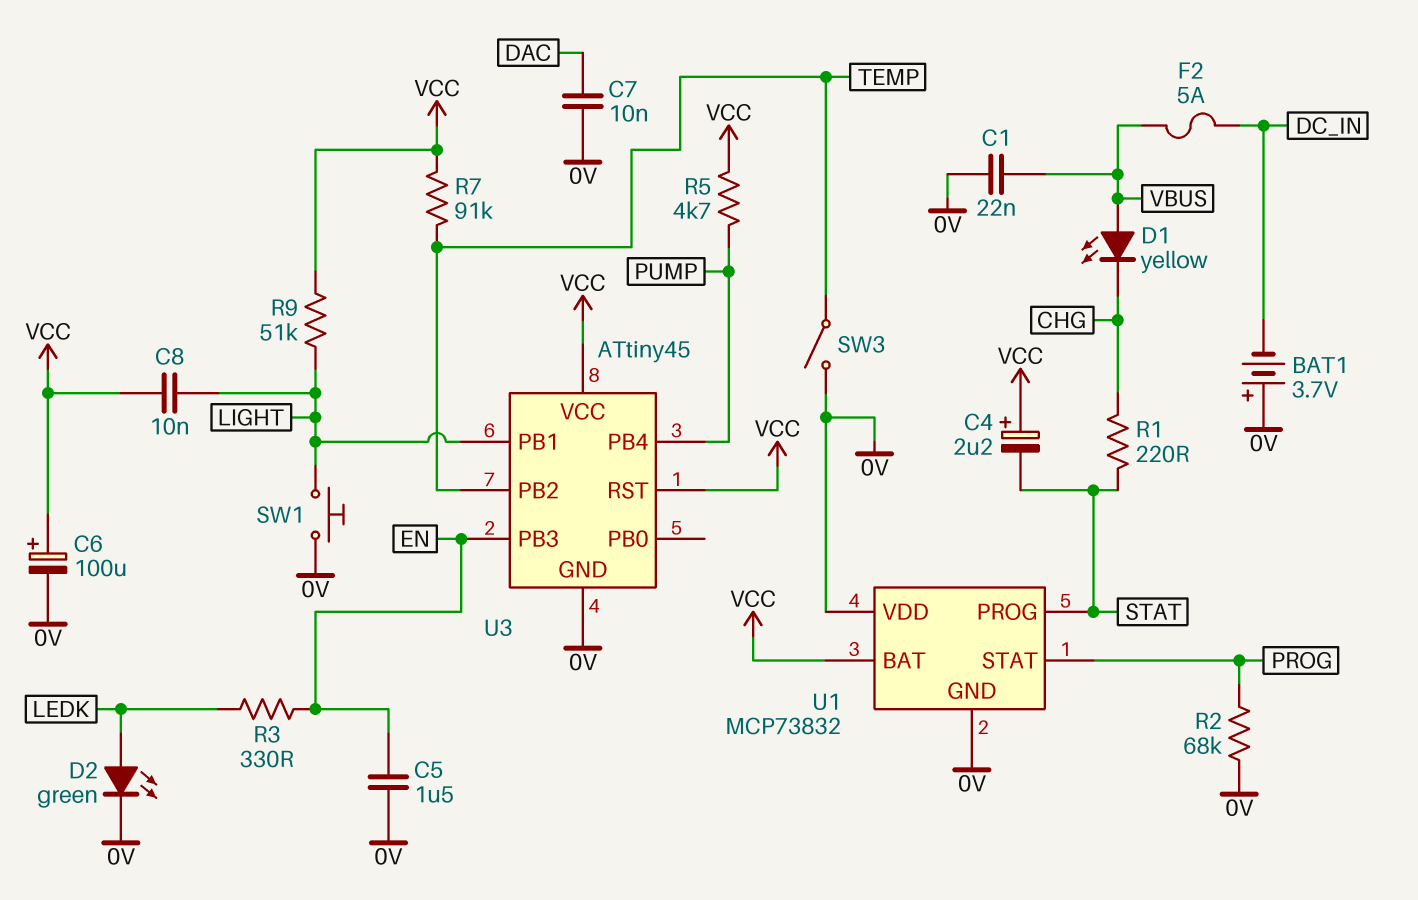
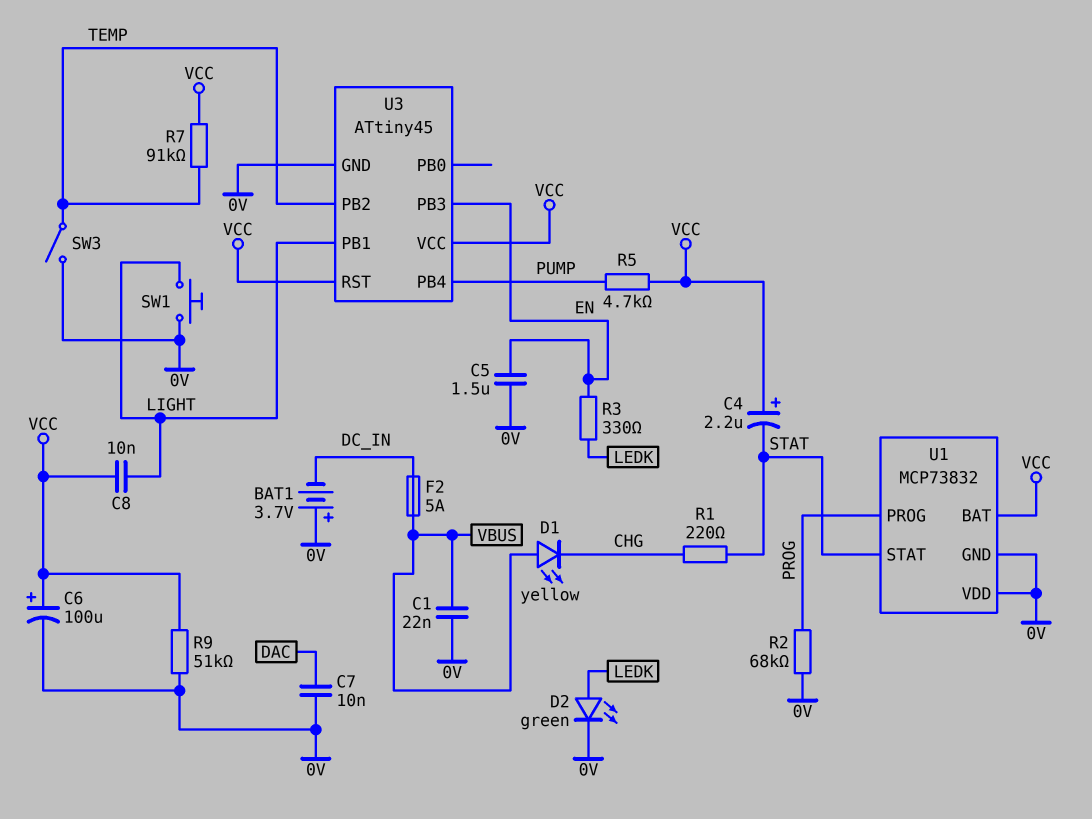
R9: 51k (LIGHT, VCC) -> 51k (0V, VCC)
U1 pin PROG: STAT -> PROG
U1 pin STAT: PROG -> STAT

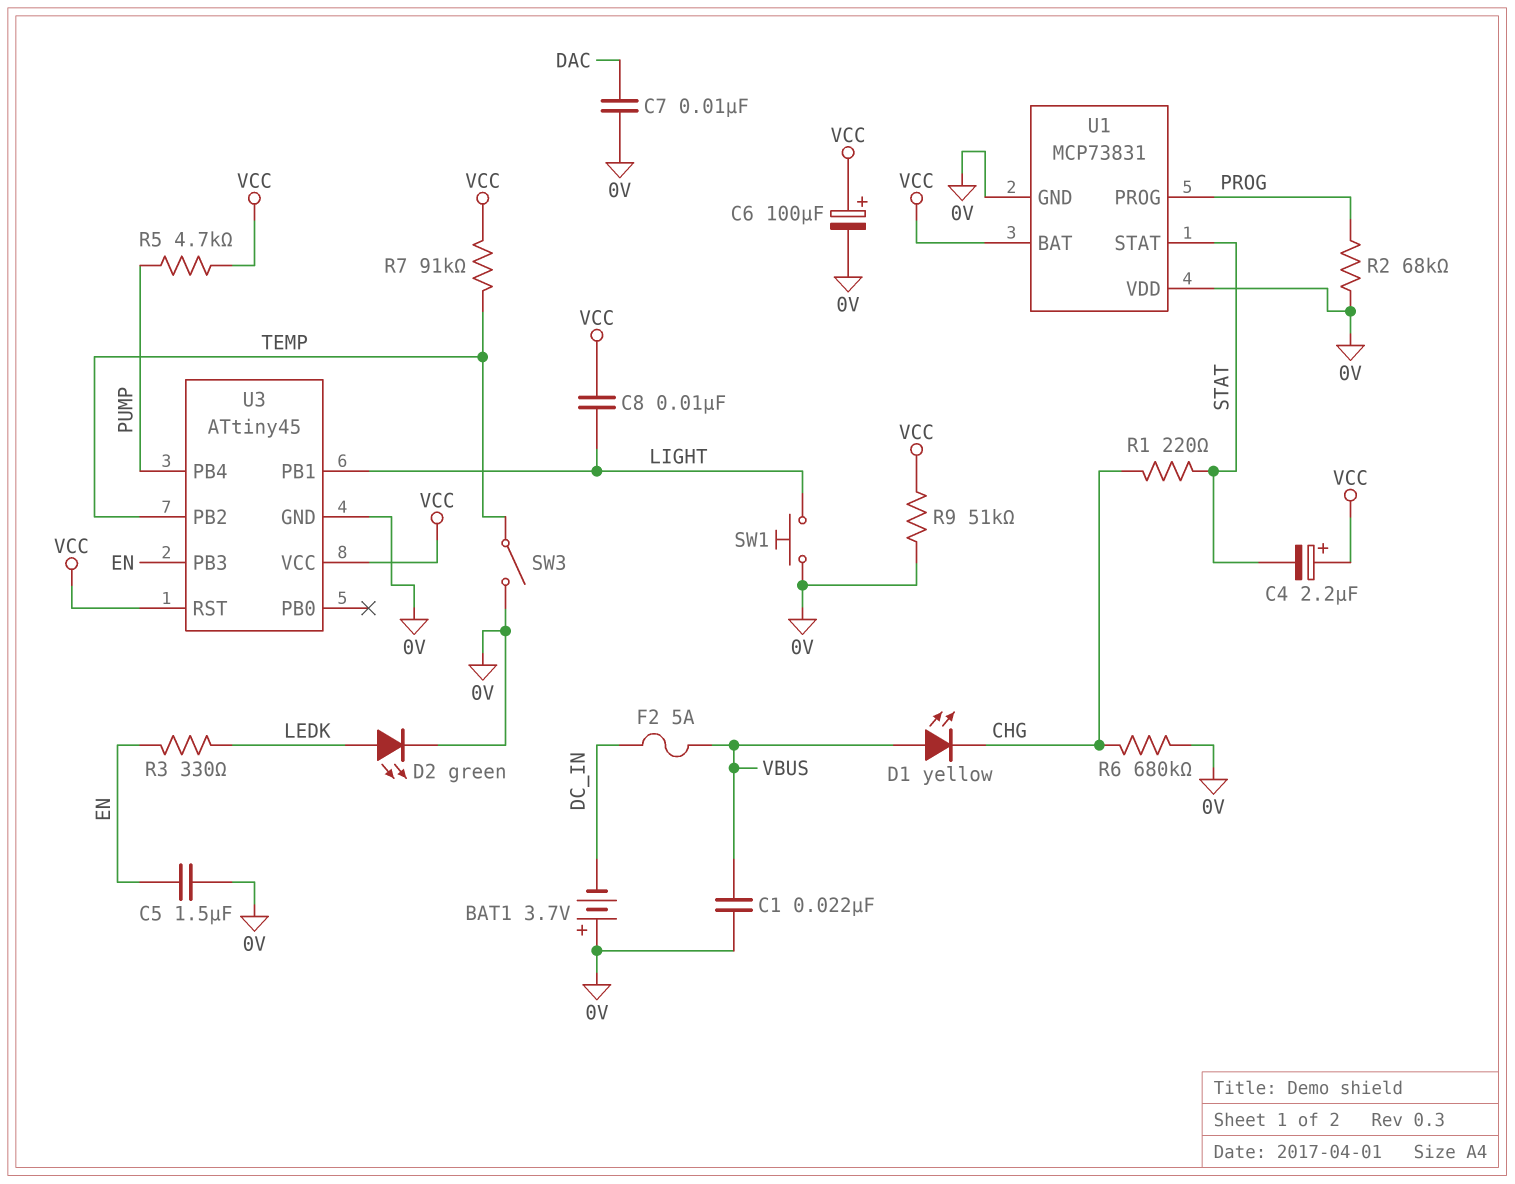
R6: none -> 680k (0V, CHG)
U1: MCP73832 -> MCP73831

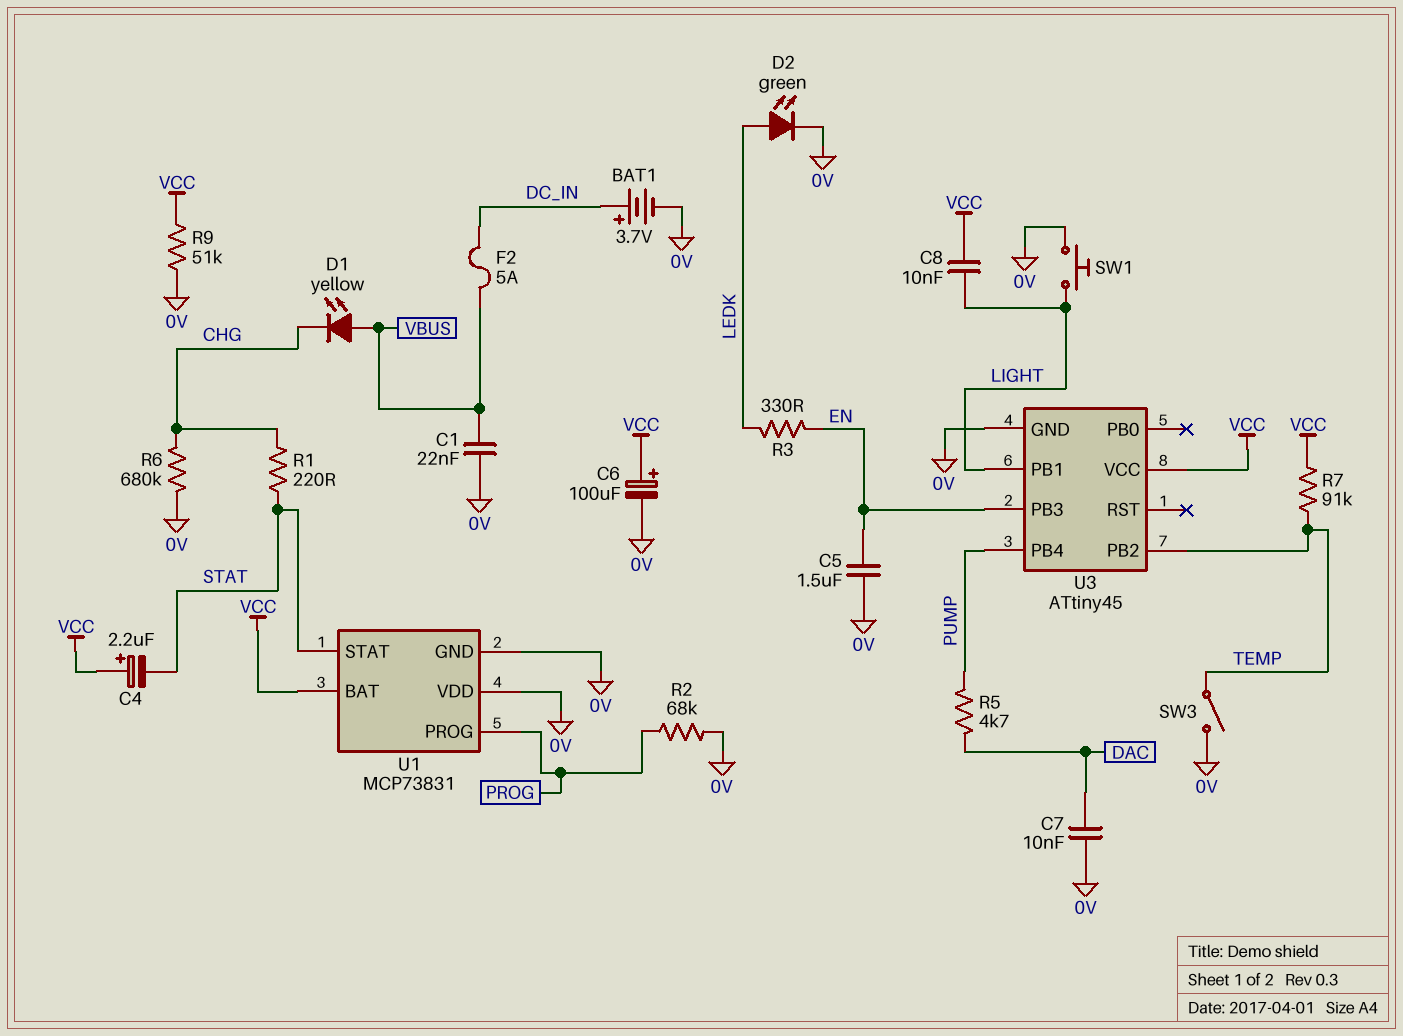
BAT1: 3.7V (plus 0V, minus DC_IN) -> 3.7V (plus DC_IN, minus 0V)
R5: 4.7k (PUMP, VCC) -> 4.7k (DAC, PUMP)
U3 pin RST: VCC -> none

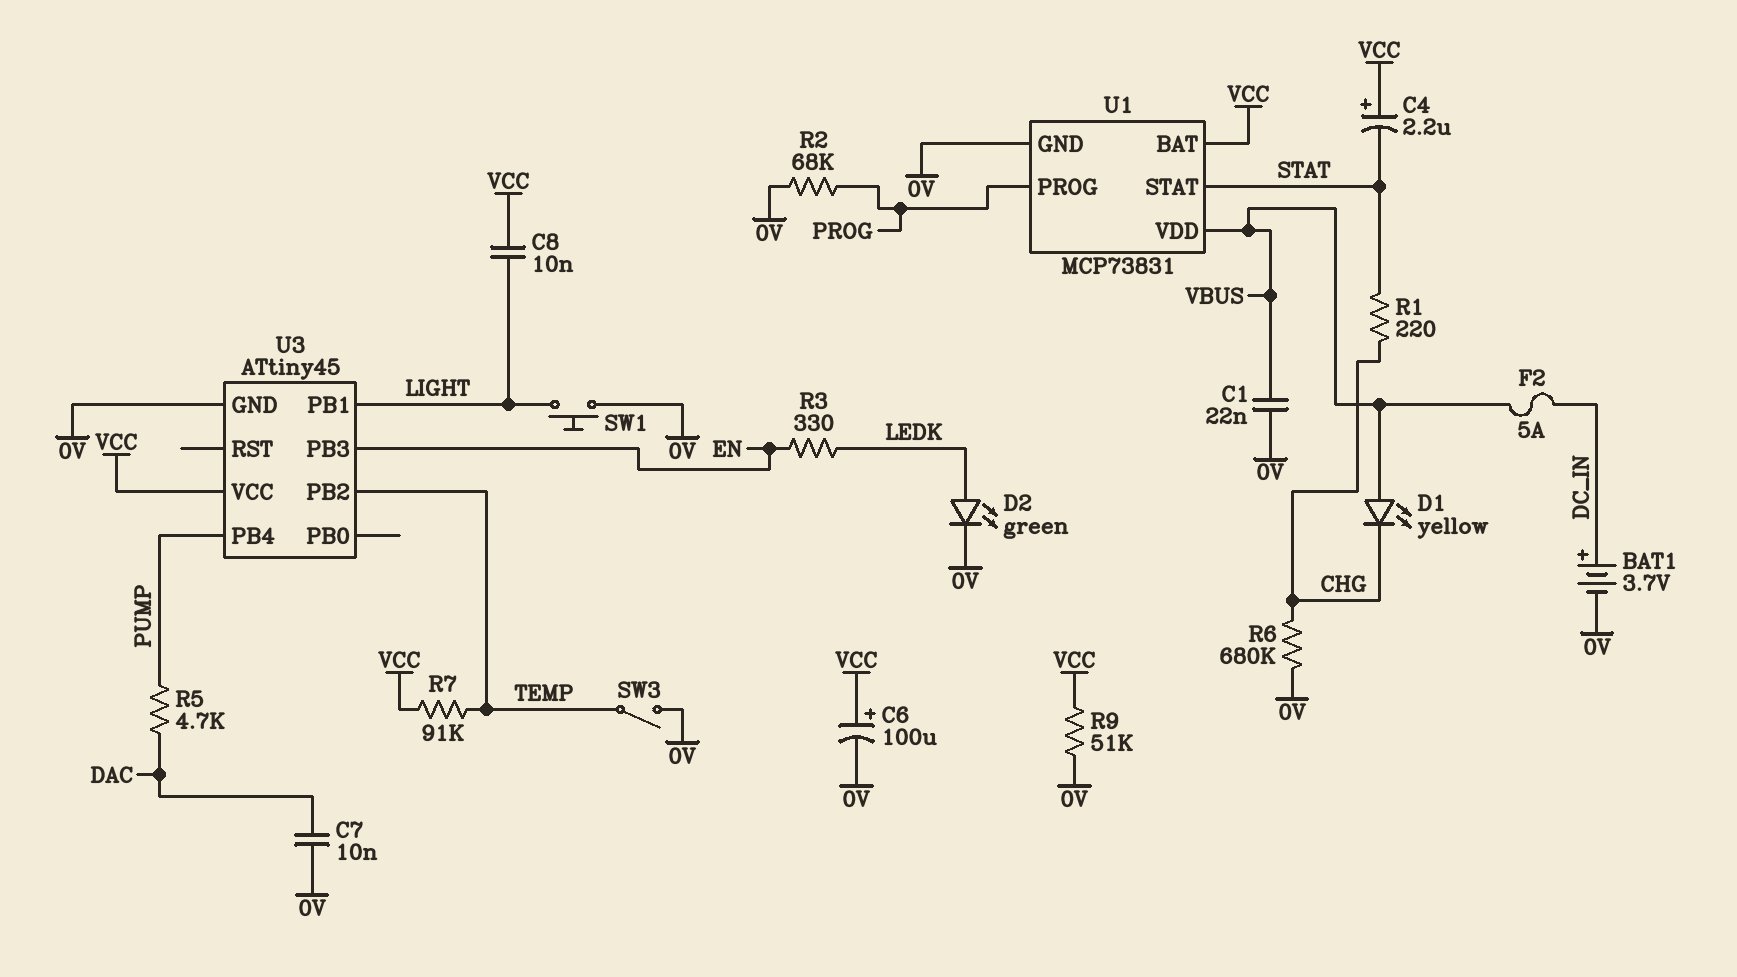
C5: 1.5uF (0V, EN) -> none
U1 pin VDD: 0V -> VBUS

